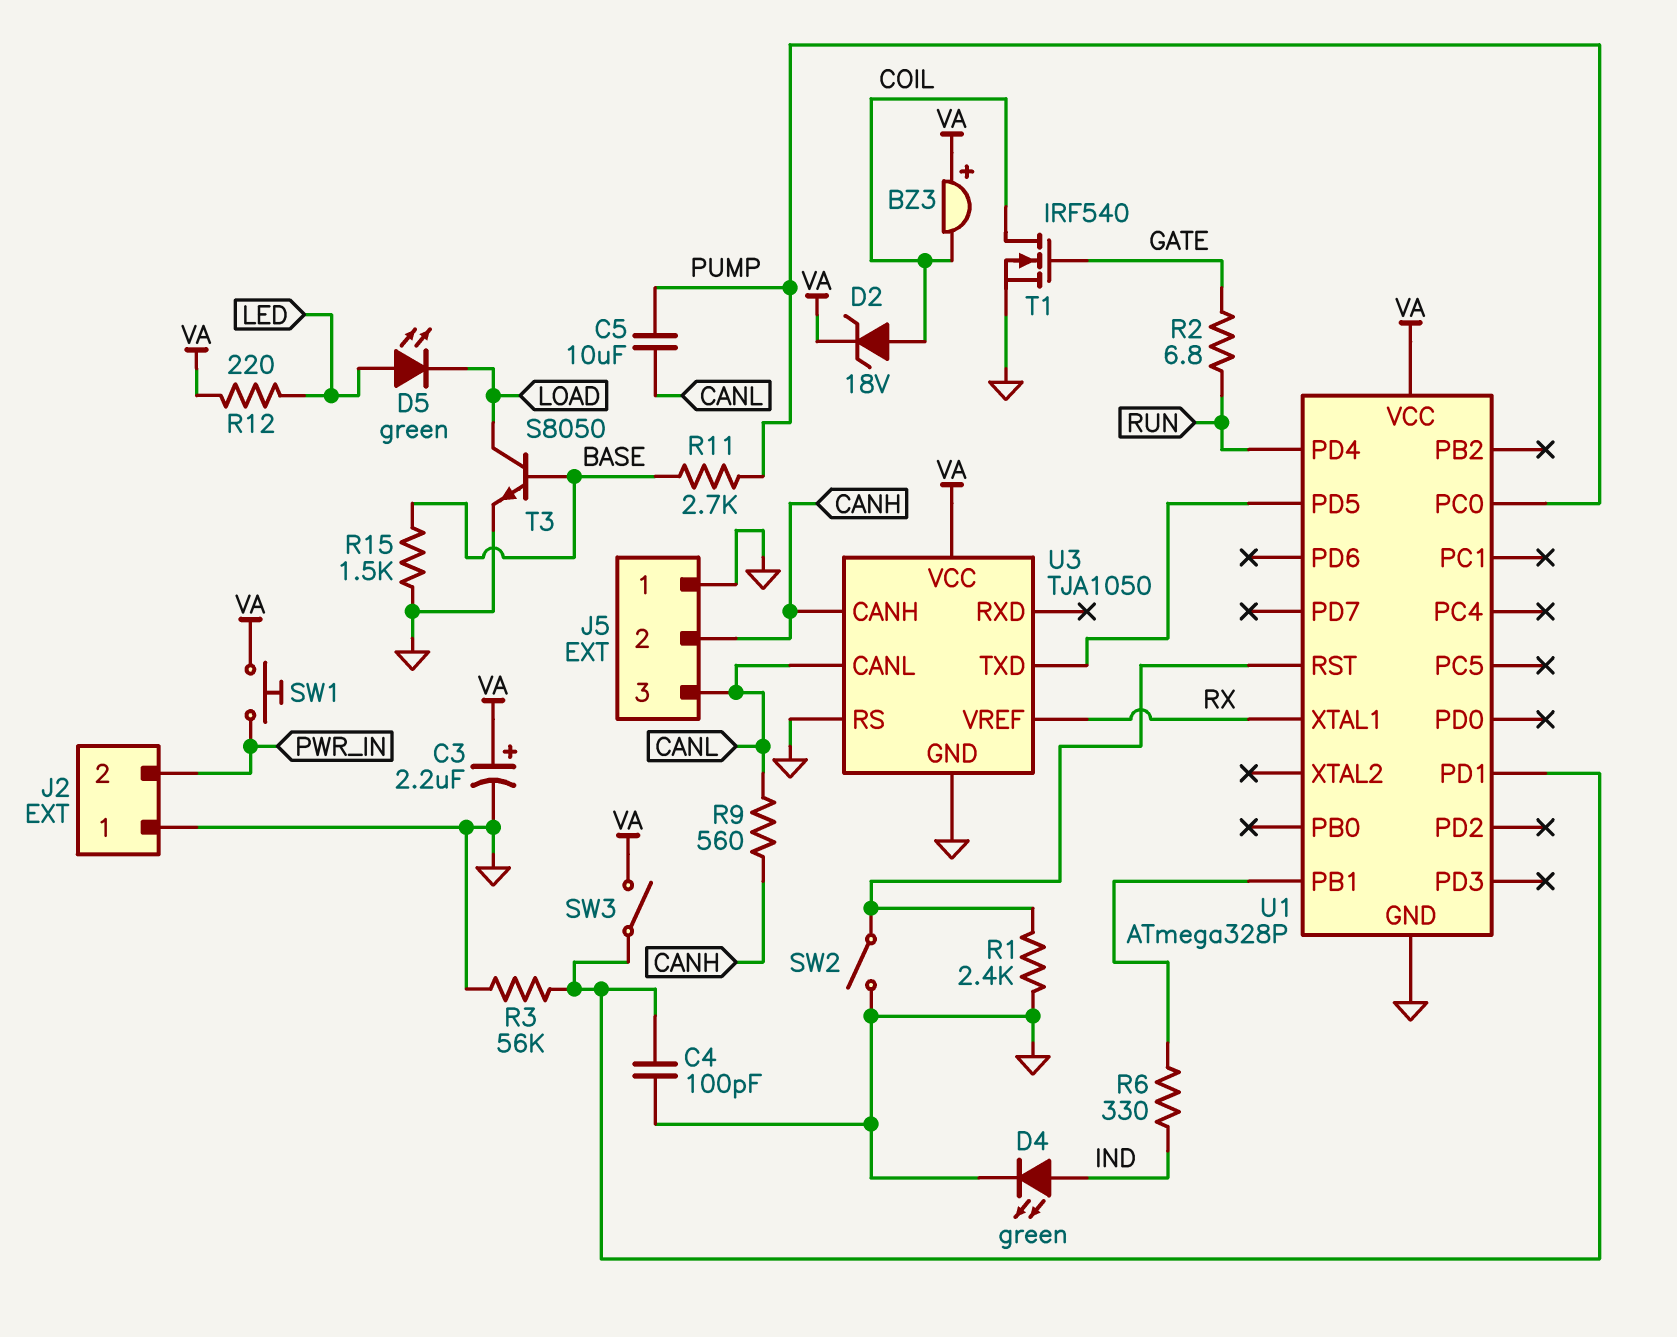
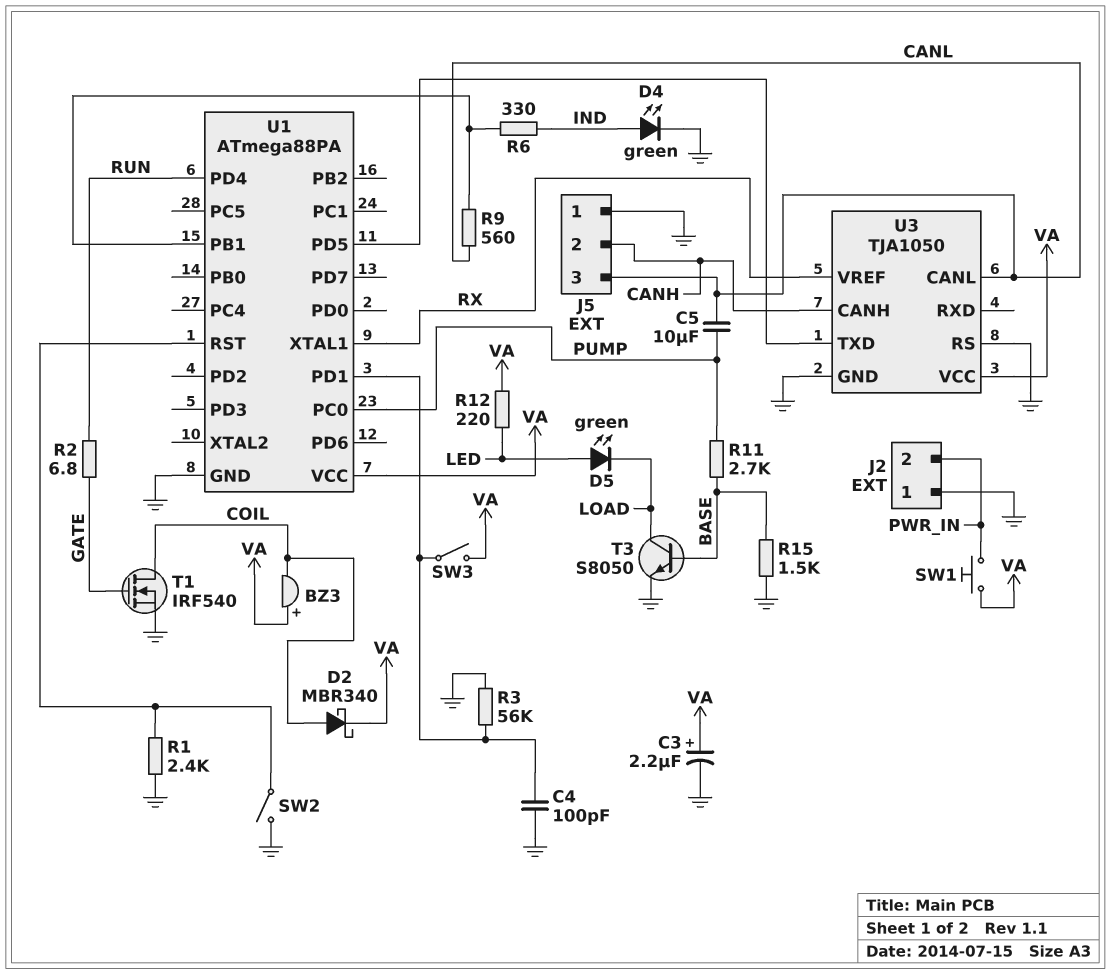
D2: zener 18V (A COIL, K VA) -> schottky MBR340 (A COIL, K VA)
R9: 560 (CANH, CANL) -> 560 (CANL, U1/PB1)
U1: ATmega328P -> ATmega88PA

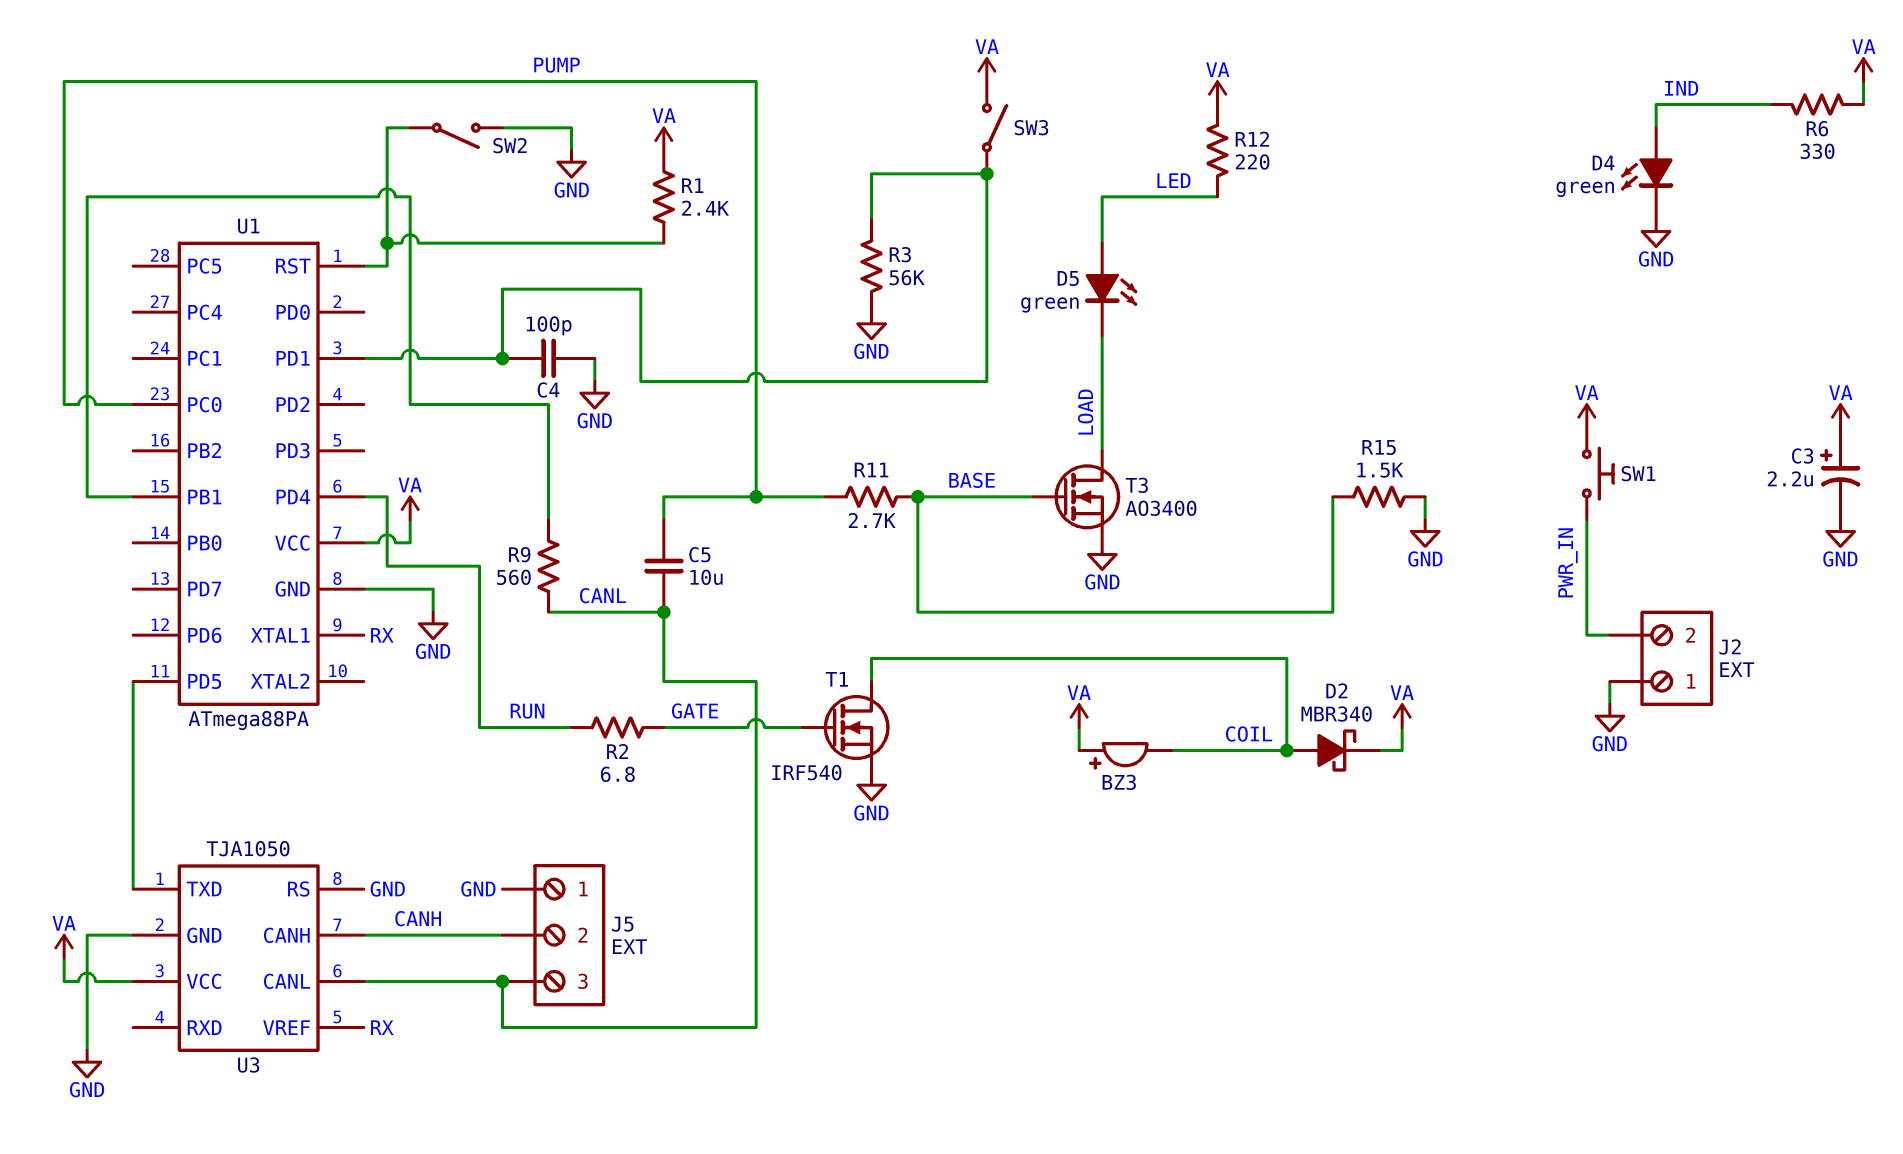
R1: 2.4k (GND, U1/RST) -> 2.4k (U1/RST, VA)
R6: 330 (IND, U1/PB1) -> 330 (IND, VA)
T3: NPN S8050 (B BASE, C LOAD, E GND) -> NMOS AO3400 (G BASE, D LOAD, S GND)

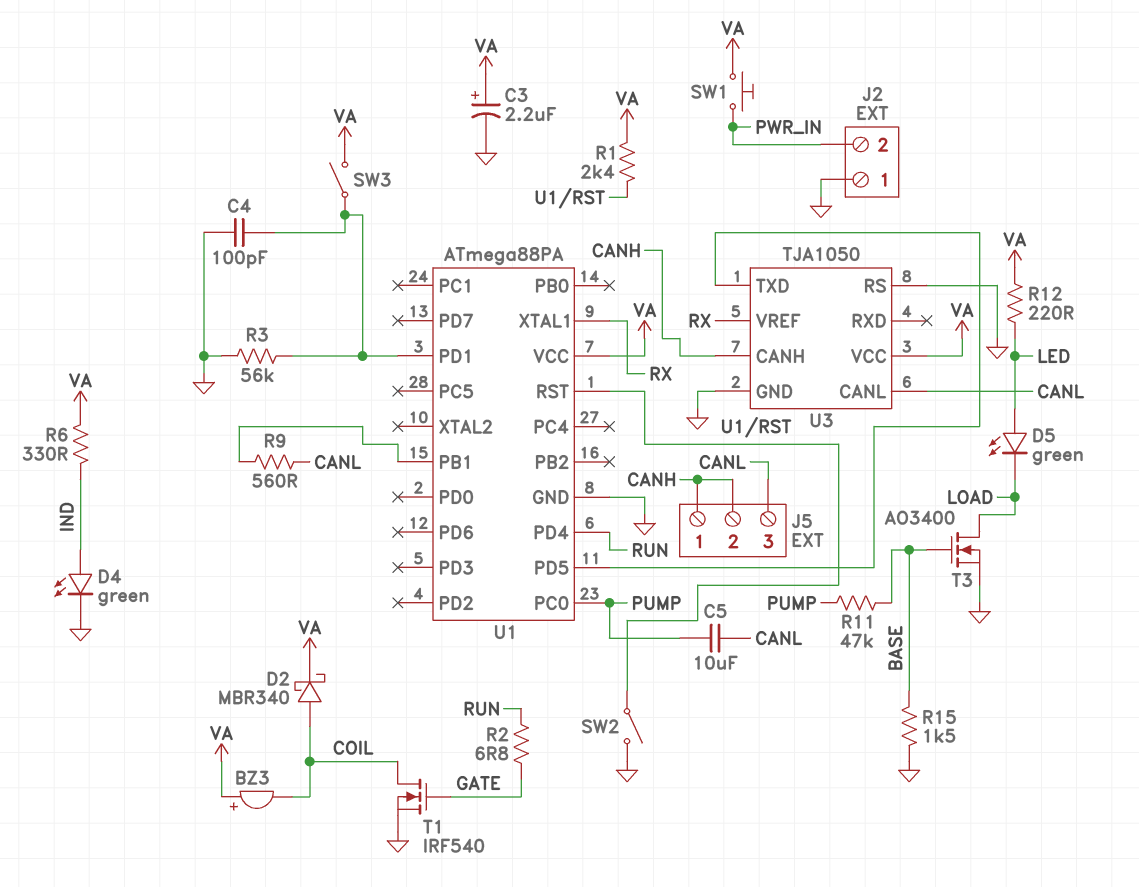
J5 pin 1: GND -> CANH
R11: 2.7k (BASE, PUMP) -> 47k (BASE, PUMP)

